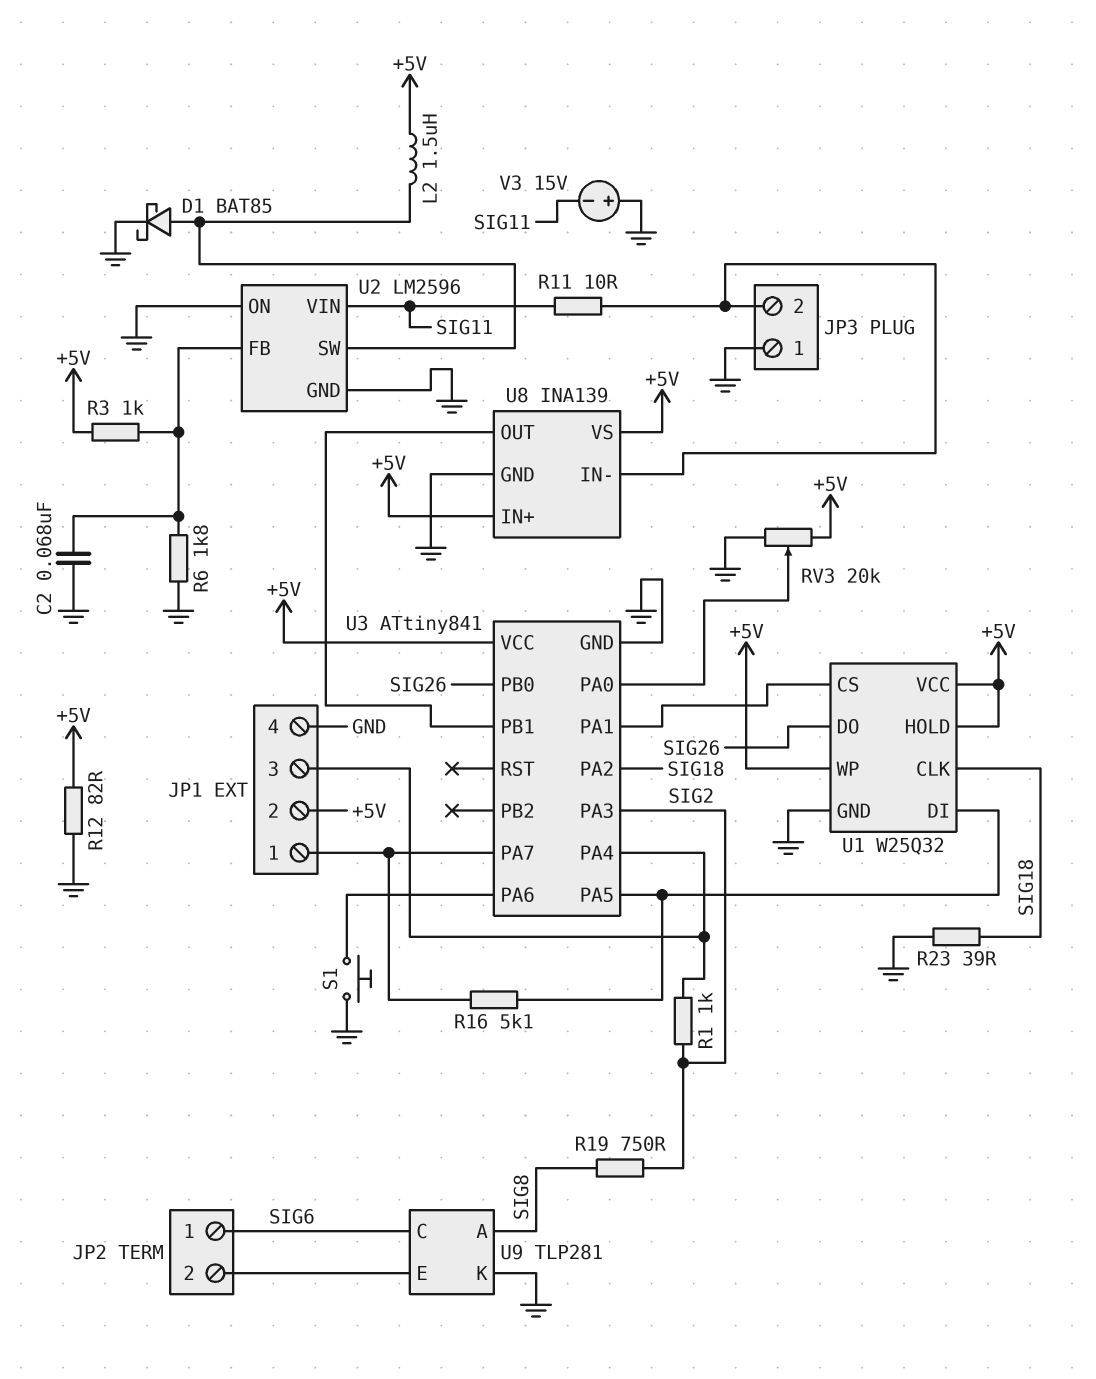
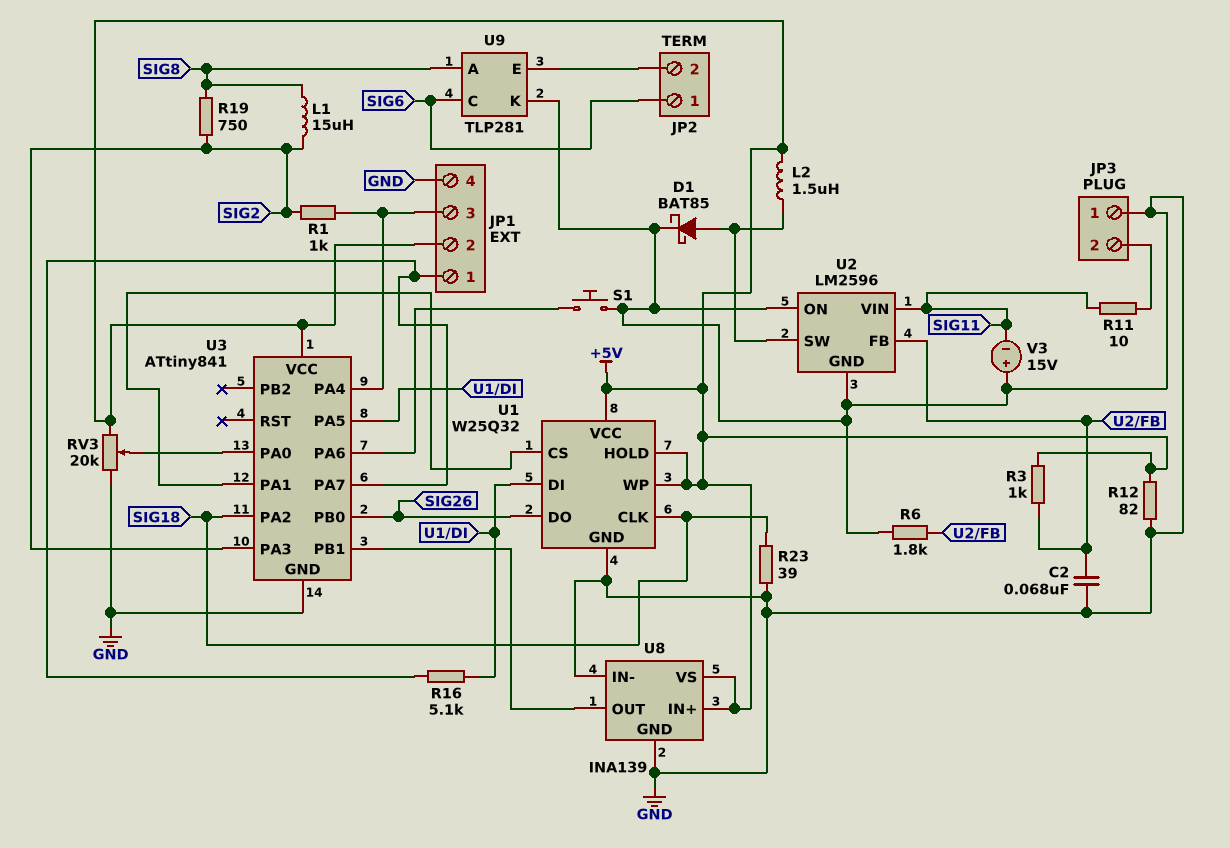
L1: none -> 15uH (SIG2, SIG8)
U8 pin IN-: JP3/2 -> GND

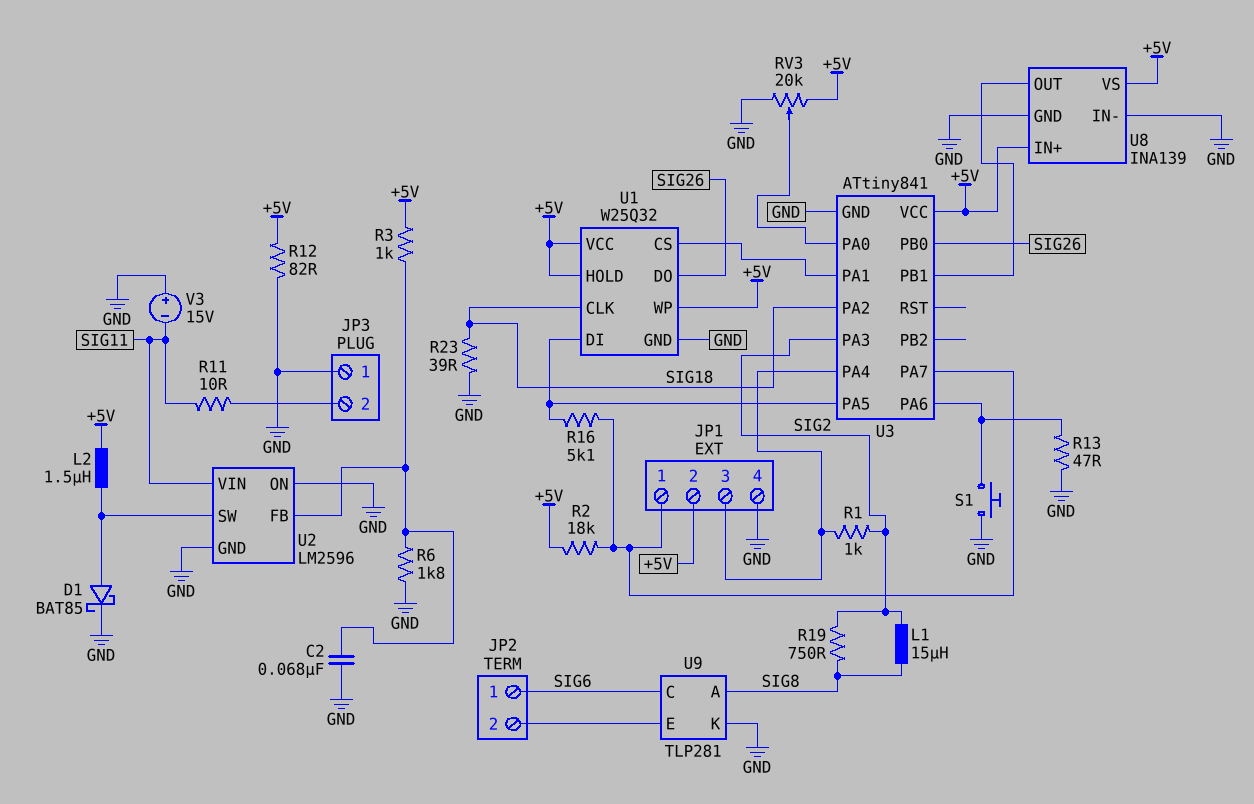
R2: none -> 18k (+5V, JP1/1)
R13: none -> 47 (GND, U3/PA6)

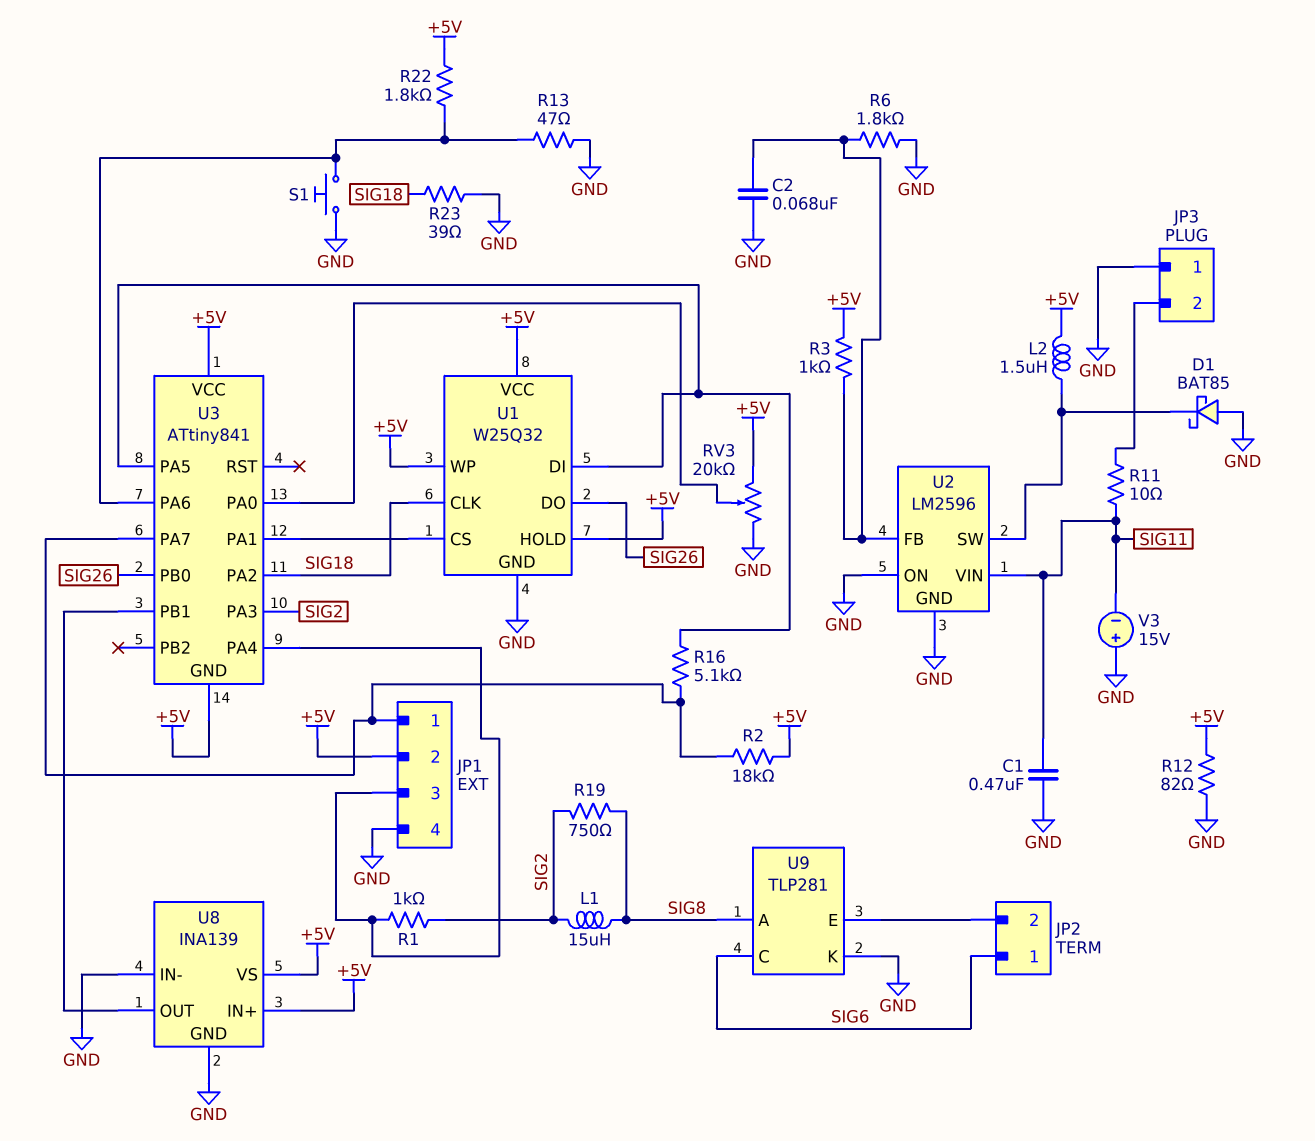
C1: none -> 470nF (GND, SIG11)
D1: schottky BAT85 (A U2/SW, K GND) -> schottky BAT85 (A GND, K U2/SW)
R22: none -> 1.8k (+5V, U3/PA6)
U3 pin GND: GND -> +5V

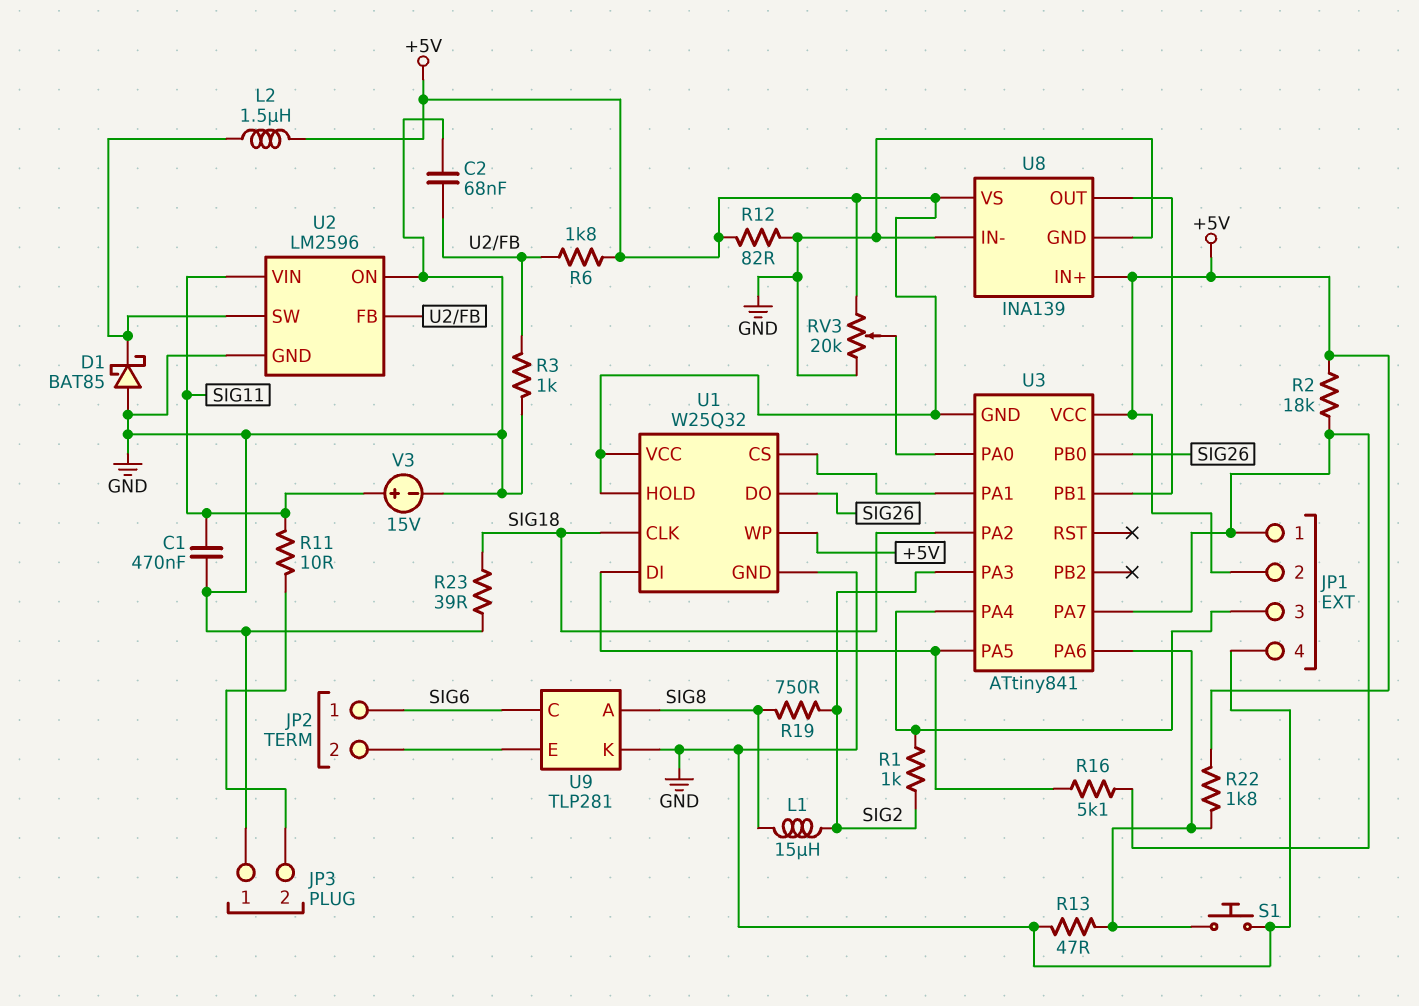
R3: 1k (+5V, U2/FB) -> 1k (GND, U2/FB)
R6: 1.8k (GND, U2/FB) -> 1.8k (+5V, U2/FB)
V3: 15V (plus GND, minus SIG11) -> 15V (plus SIG11, minus GND)

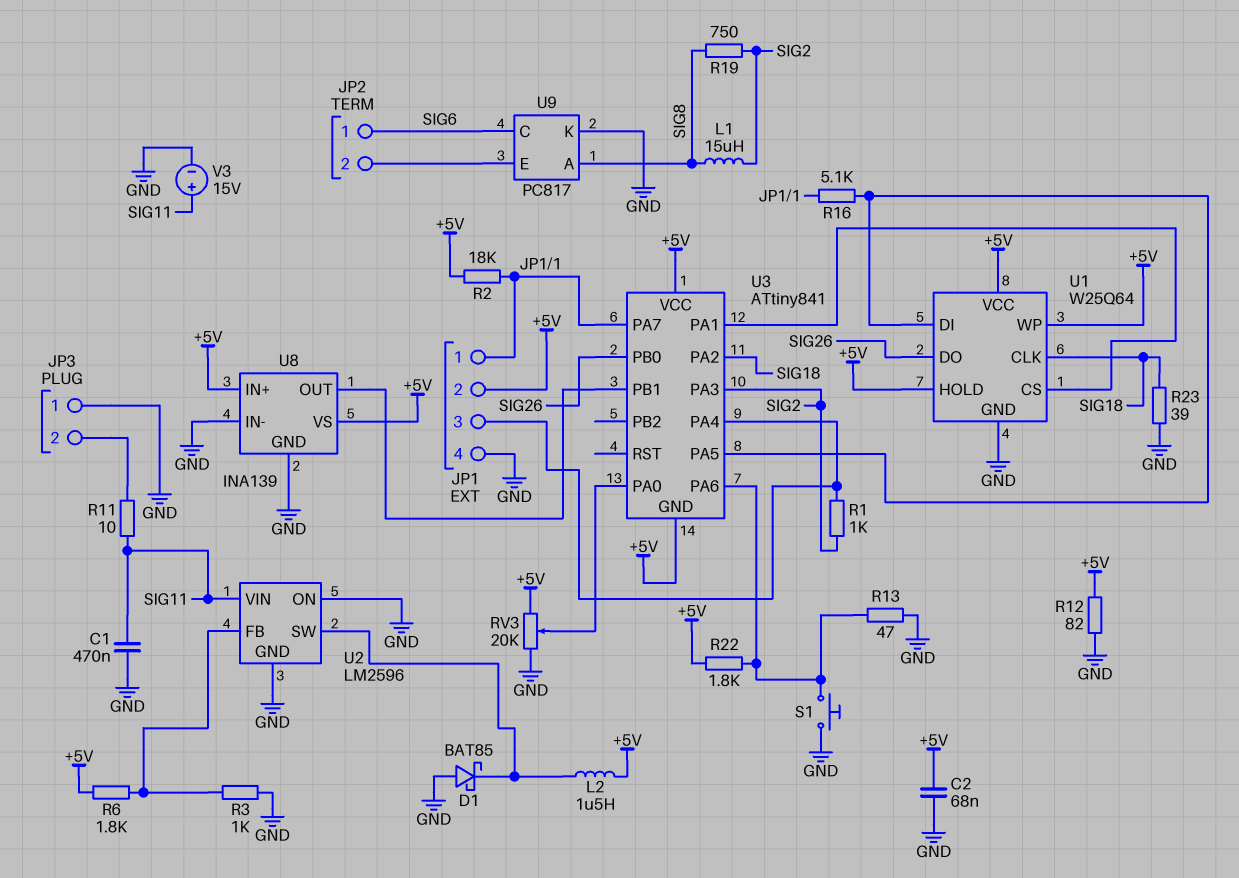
C2: 68nF (GND, U2/FB) -> 68nF (+5V, GND)
U1: W25Q32 -> W25Q64
U9: TLP281 -> PC817

